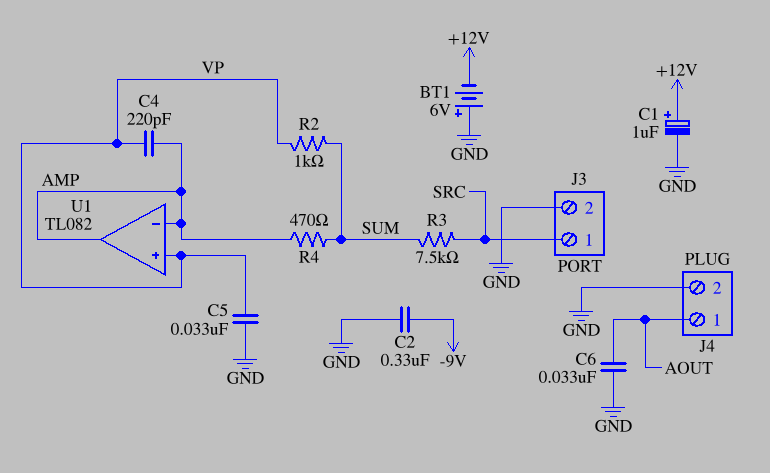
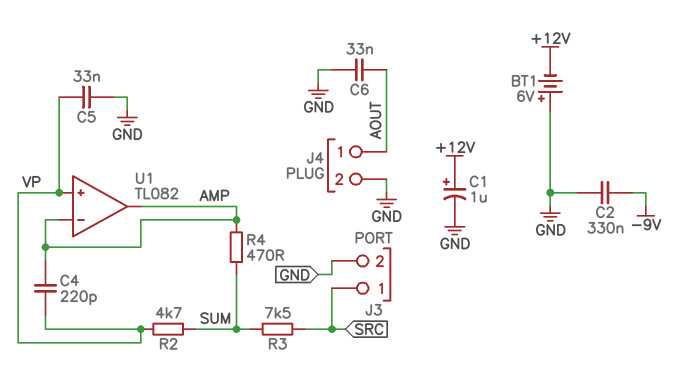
R2: 1k (SUM, VP) -> 4.7k (SUM, VP)

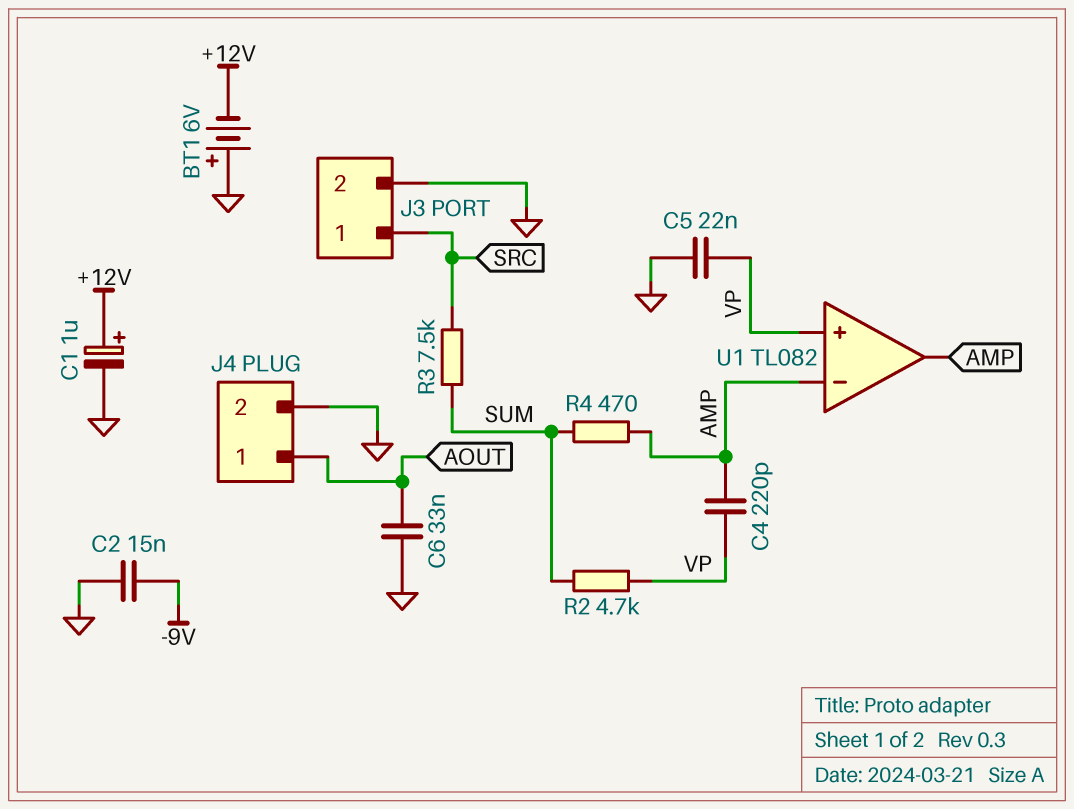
C2: 330nF (-9V, GND) -> 15nF (-9V, GND)
C5: 33nF (GND, VP) -> 22nF (GND, VP)

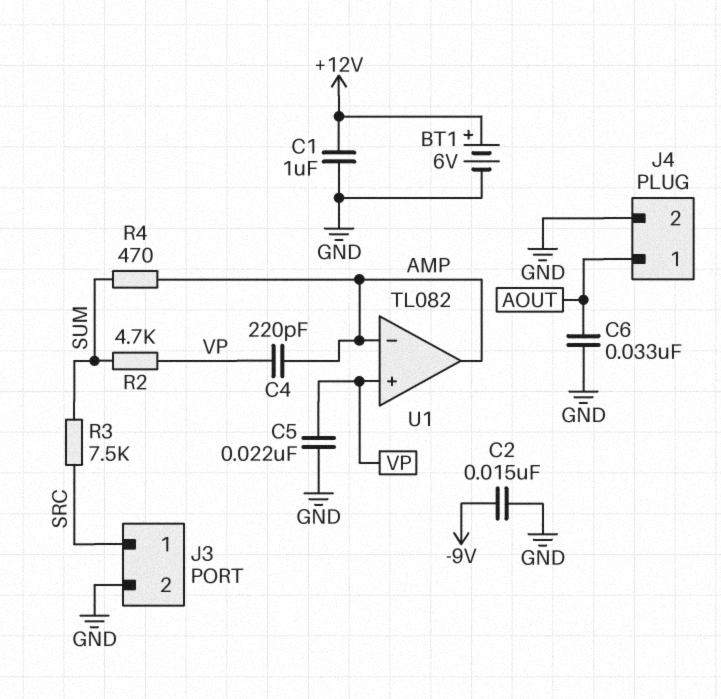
BT1: 6V (plus GND, minus +12V) -> 6V (plus +12V, minus GND)
C1: 1uF (plus +12V, minus GND) -> 1uF (+12V, GND)

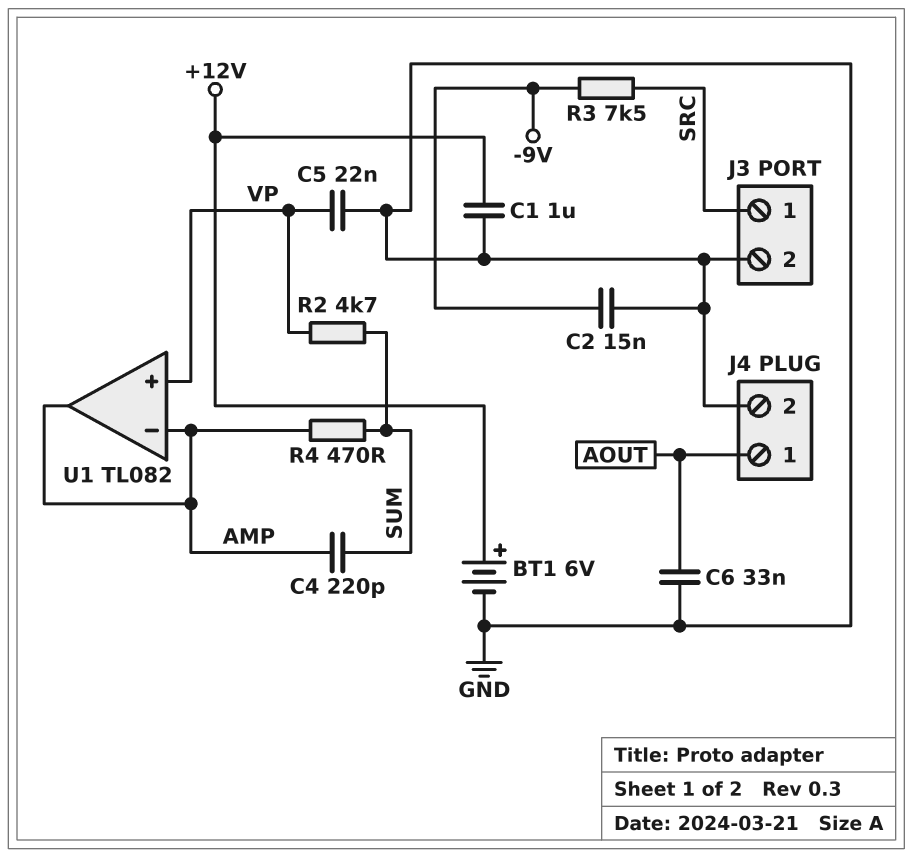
C4: 220pF (AMP, VP) -> 220pF (AMP, SUM)
R3: 7.5k (SRC, SUM) -> 7.5k (-9V, SRC)

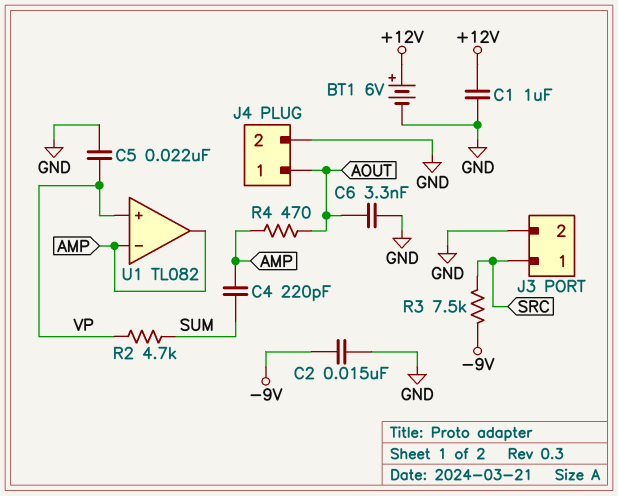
C6: 33nF (AOUT, GND) -> 3.3nF (AOUT, GND)
R4: 470 (AMP, SUM) -> 470 (AMP, AOUT)

